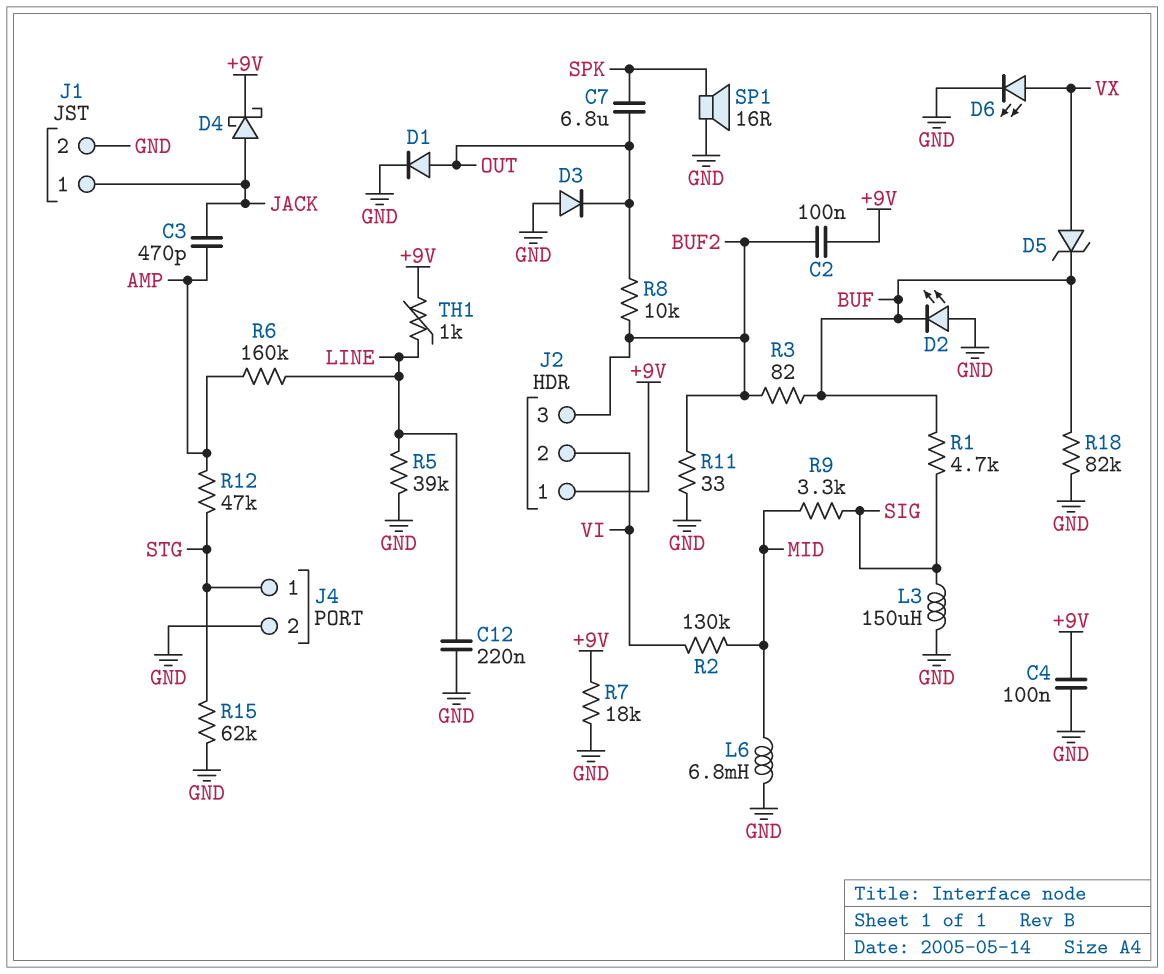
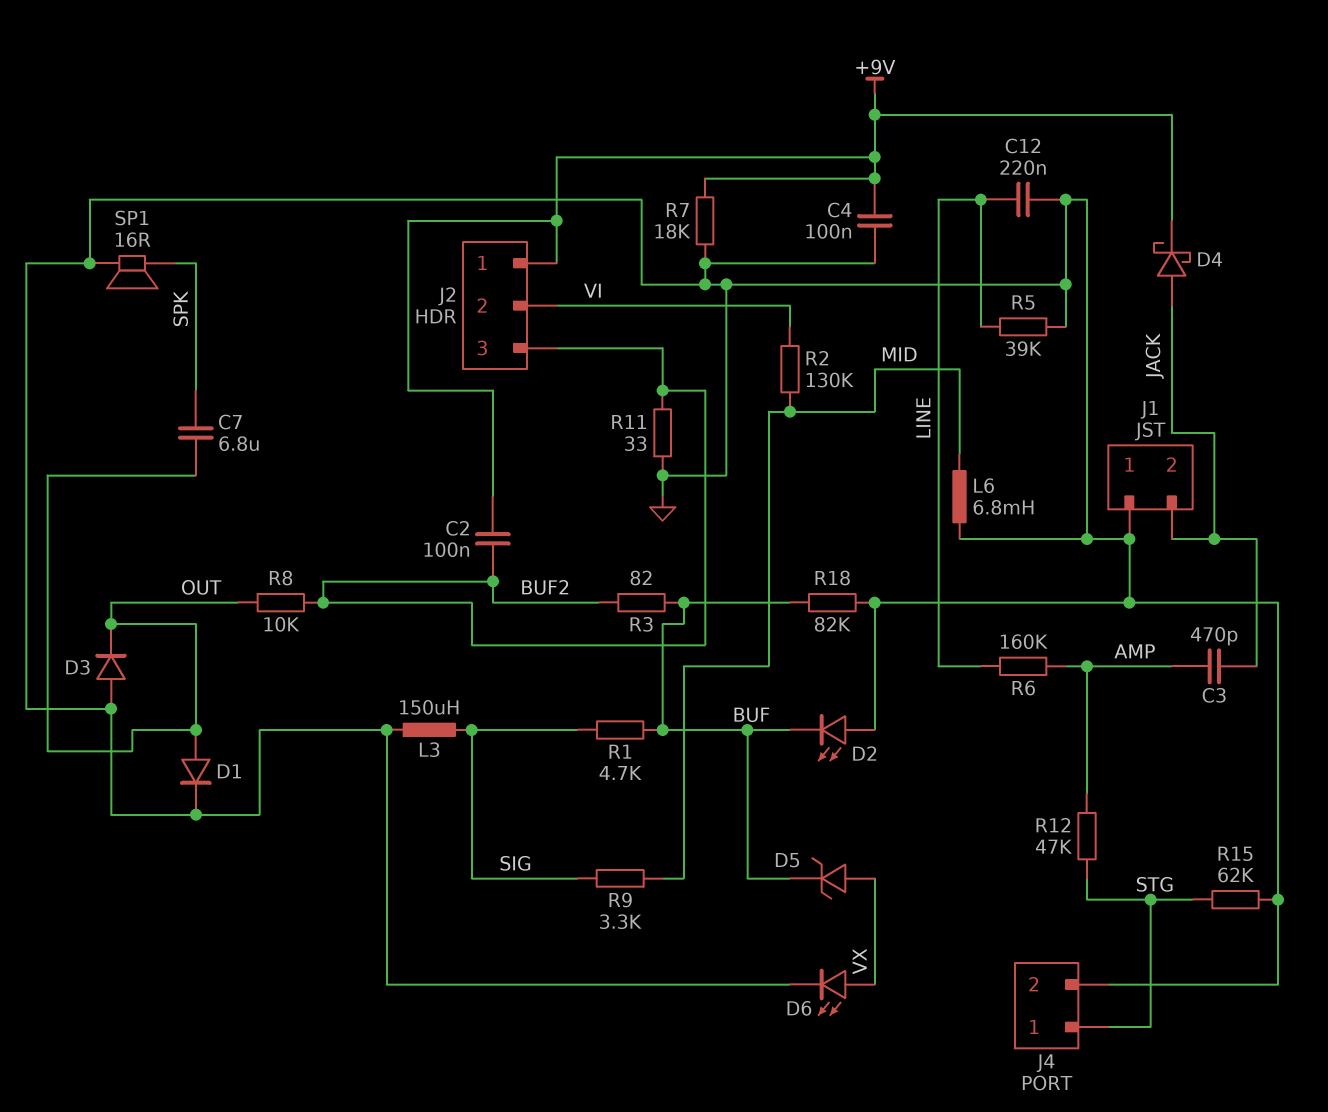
J1 pin 1: JACK -> GND
J1 pin 2: GND -> JACK
TH1: 1k (+9V, LINE) -> none

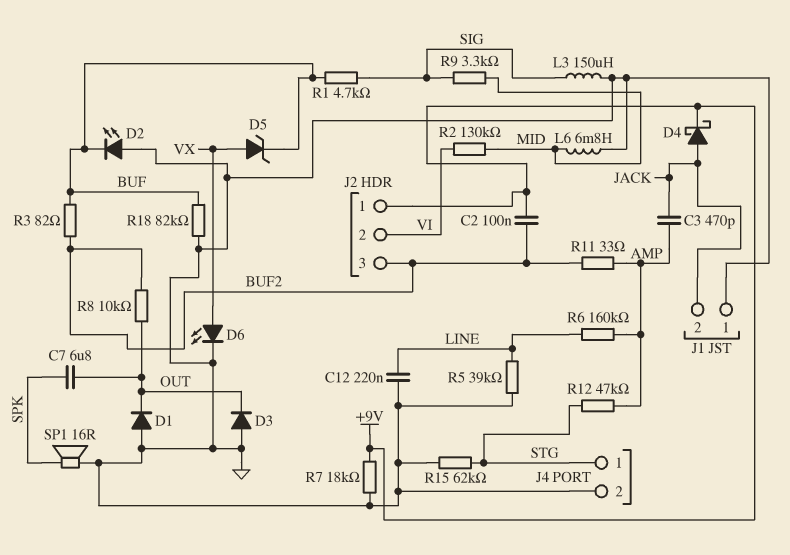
C4: 100nF (+9V, GND) -> none
D1: diode (A OUT, K GND) -> diode (A GND, K OUT)
R11: 33 (BUF2, GND) -> 33 (AMP, BUF2)

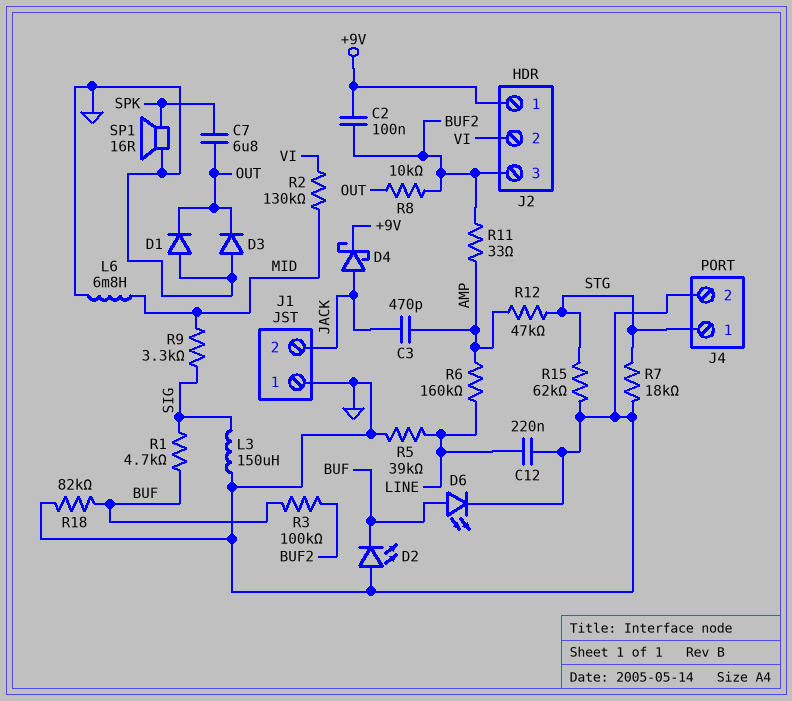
D5: zener (A VX, K BUF) -> none
D6: LED (A VX, K GND) -> LED (A BUF, K GND)
R3: 82 (BUF, BUF2) -> 100k (BUF, BUF2)
R7: 18k (+9V, GND) -> 18k (GND, STG)

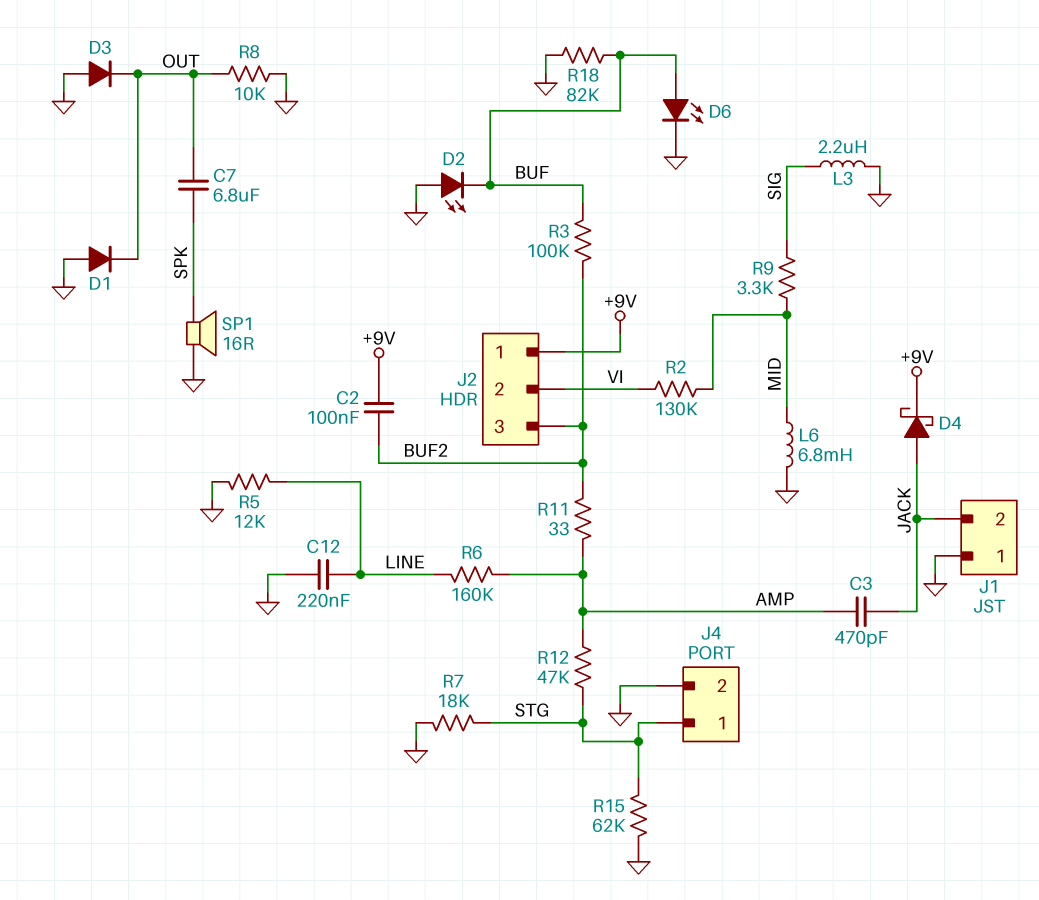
L3: 150uH (GND, SIG) -> 2.2uH (GND, SIG)
R1: 4.7k (BUF, SIG) -> none
R5: 39k (GND, LINE) -> 12k (GND, LINE)
R8: 10k (BUF2, OUT) -> 10k (GND, OUT)

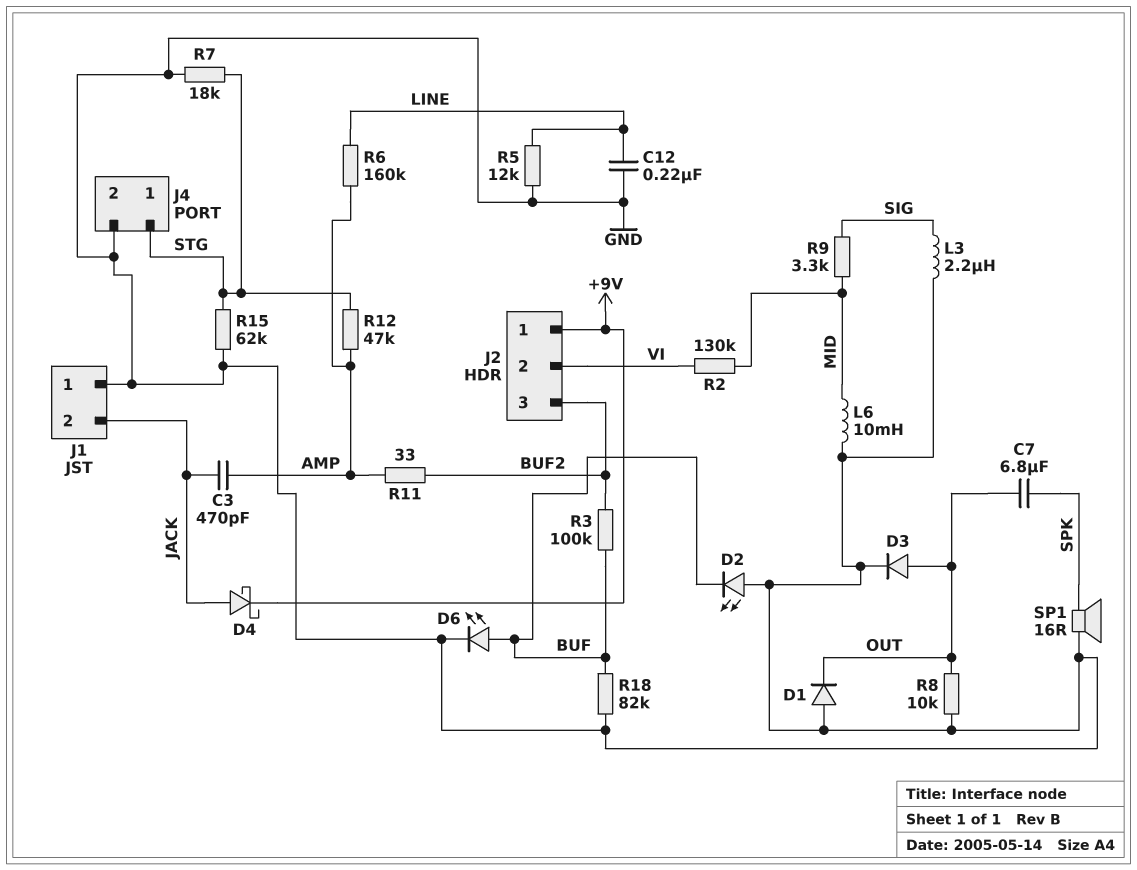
C2: 100nF (+9V, BUF2) -> none
D3: diode (A GND, K OUT) -> diode (A OUT, K GND)
L6: 6.8mH (GND, MID) -> 10mH (GND, MID)

